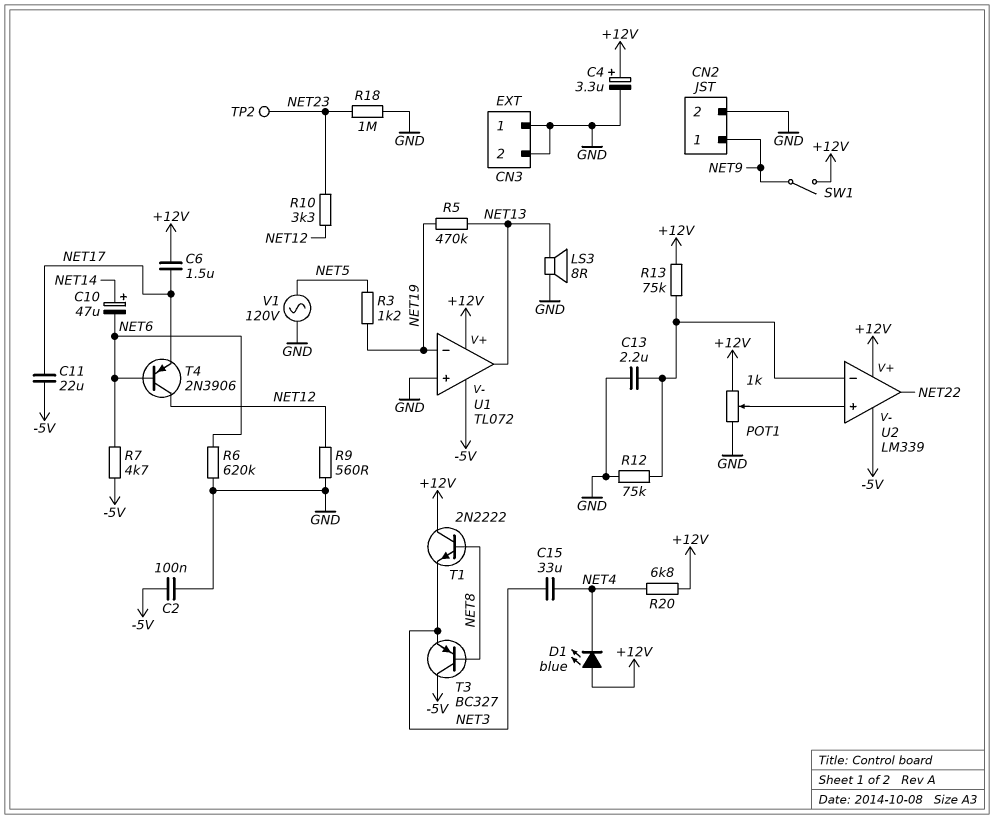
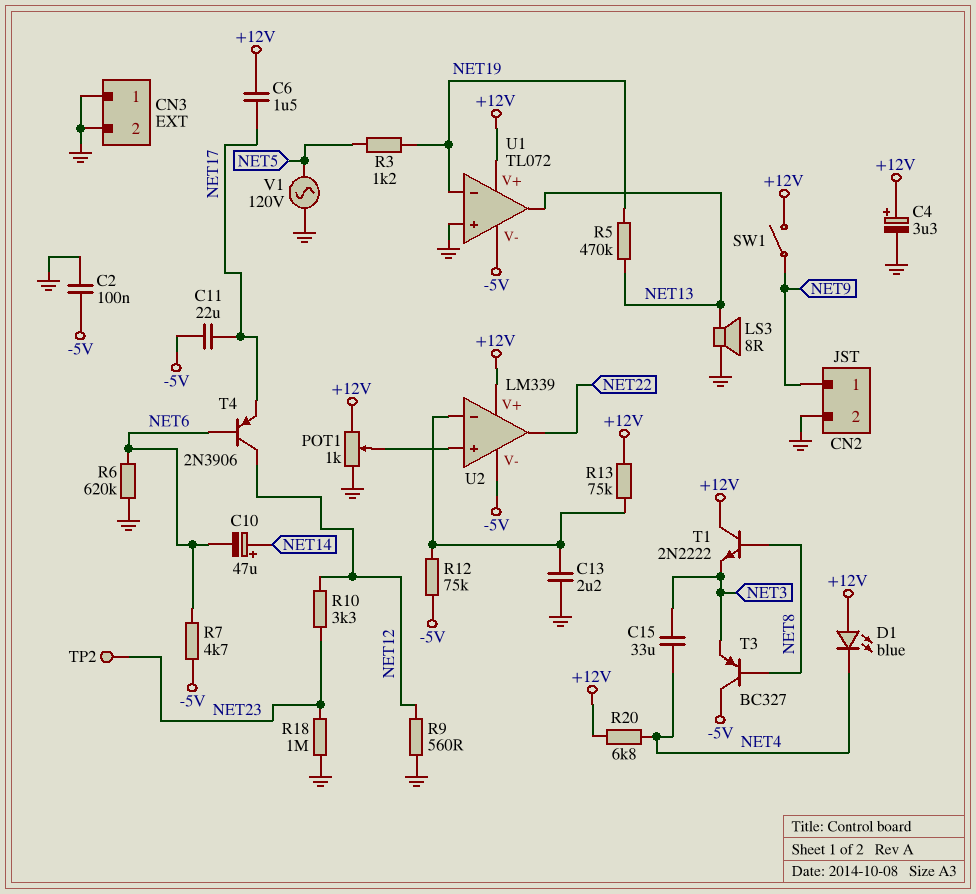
R12: 75k (GND, U2/in-) -> 75k (-5V, U2/in-)

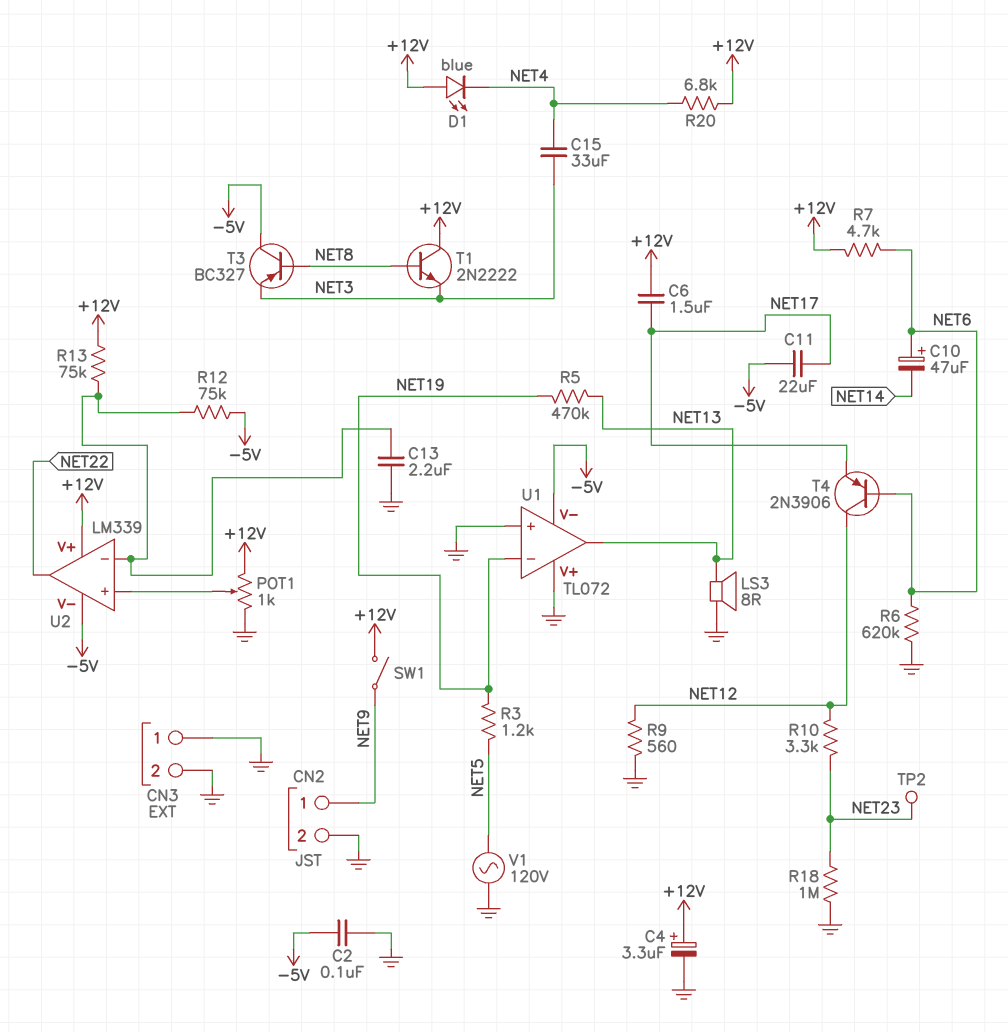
C10: 47uF (plus NET14, minus NET6) -> 47uF (plus NET6, minus NET14)
R7: 4.7k (-5V, NET6) -> 4.7k (+12V, NET6)
U1 pin V+: +12V -> GND

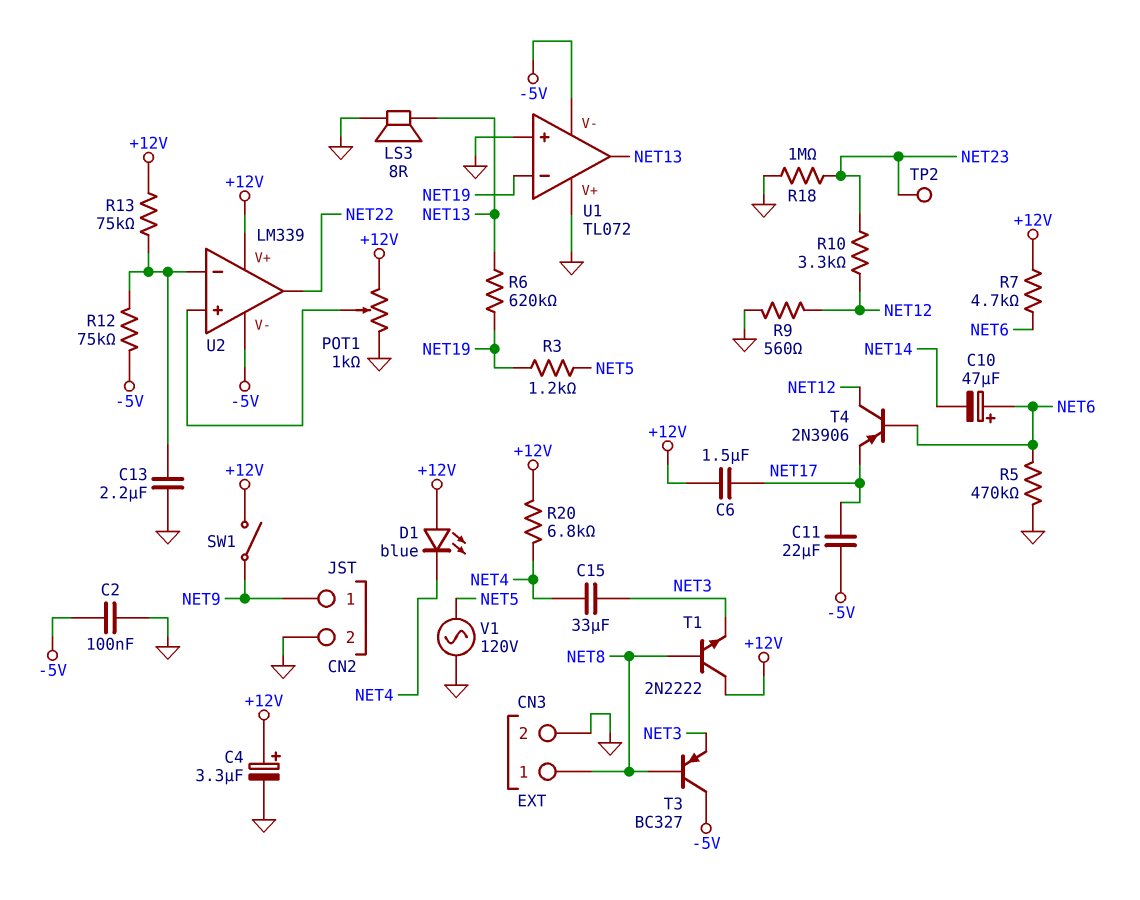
CN3 pin 1: GND -> NET8
R5: 470k (NET13, NET19) -> 470k (GND, NET6)
R6: 620k (GND, NET6) -> 620k (NET13, NET19)

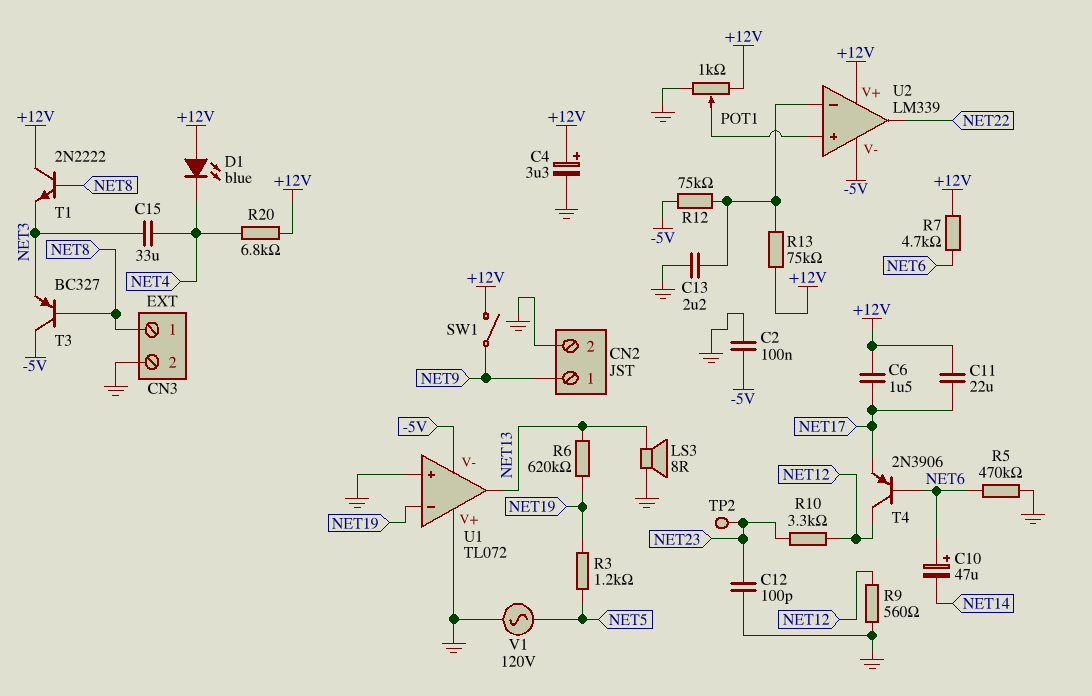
C11: 22uF (-5V, NET17) -> 22uF (+12V, NET17)
C12: none -> 100pF (GND, NET23)
R18: 1M (GND, NET23) -> none

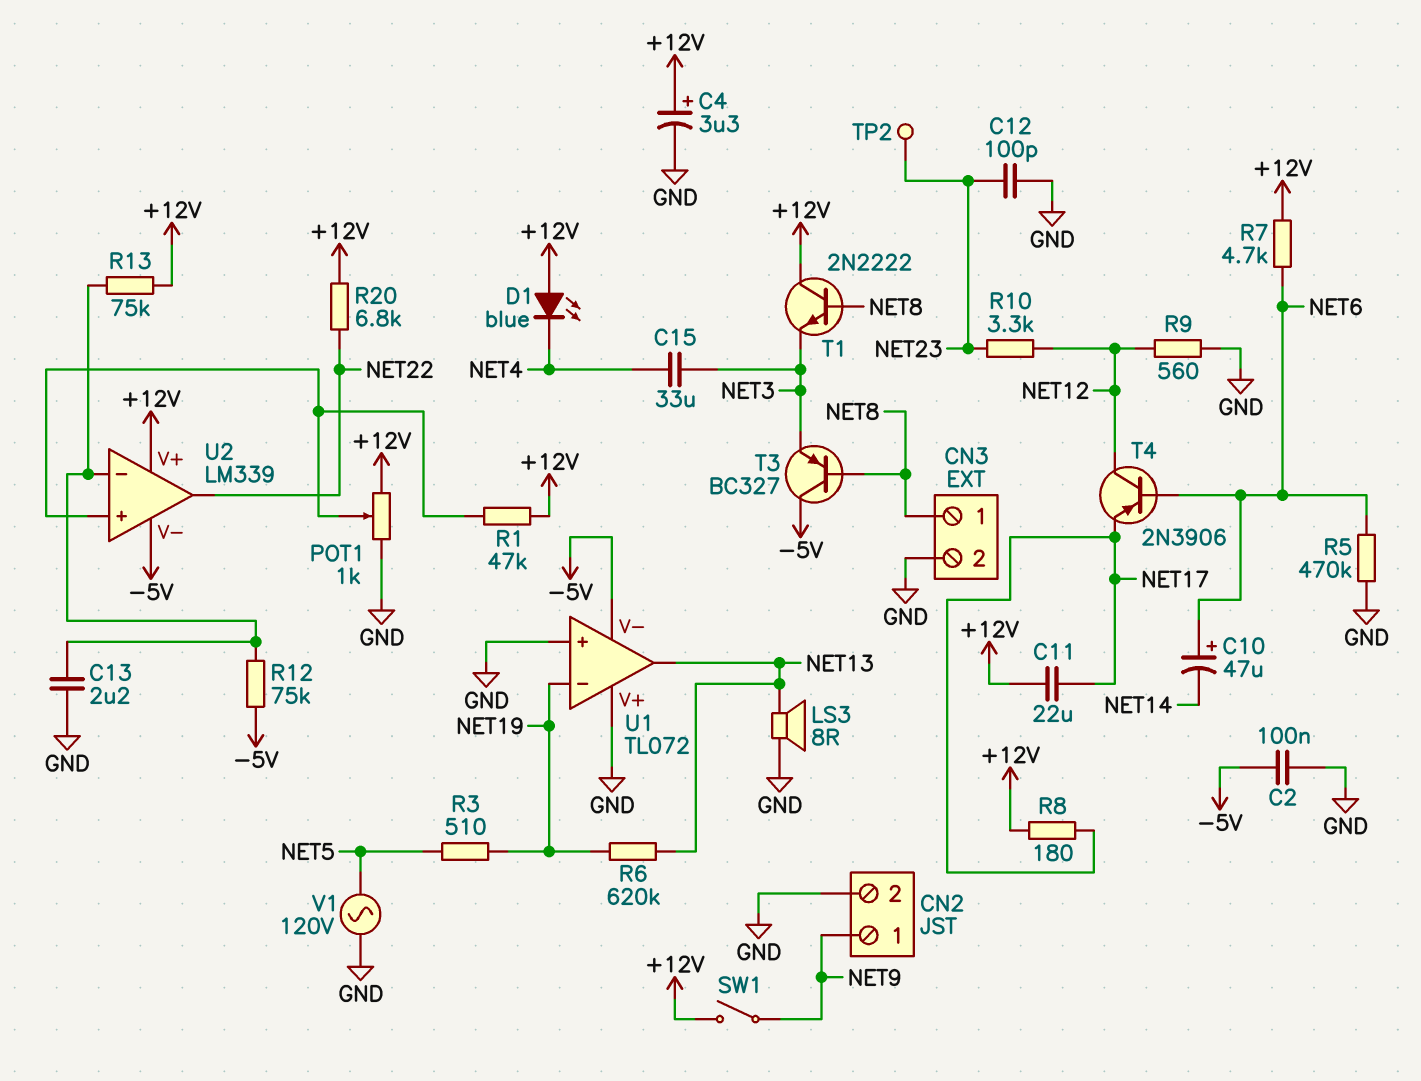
C6: 1.5uF (+12V, NET17) -> none
R1: none -> 47k (+12V, U2/in+)
R3: 1.2k (NET5, NET19) -> 510 (NET5, NET19)
R8: none -> 180 (+12V, NET17)
R20: 6.8k (+12V, NET4) -> 6.8k (+12V, NET22)

